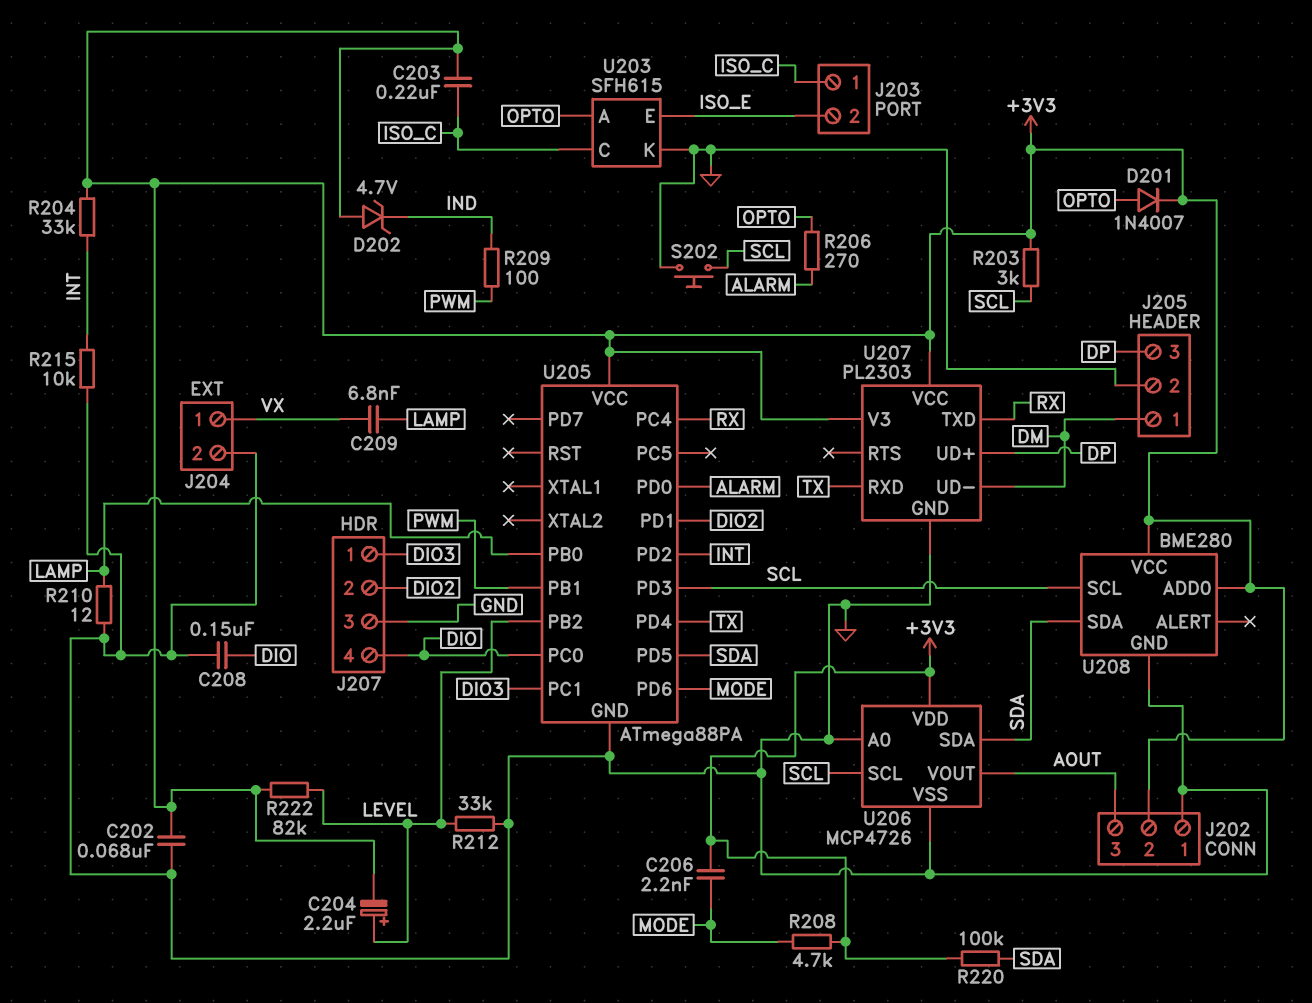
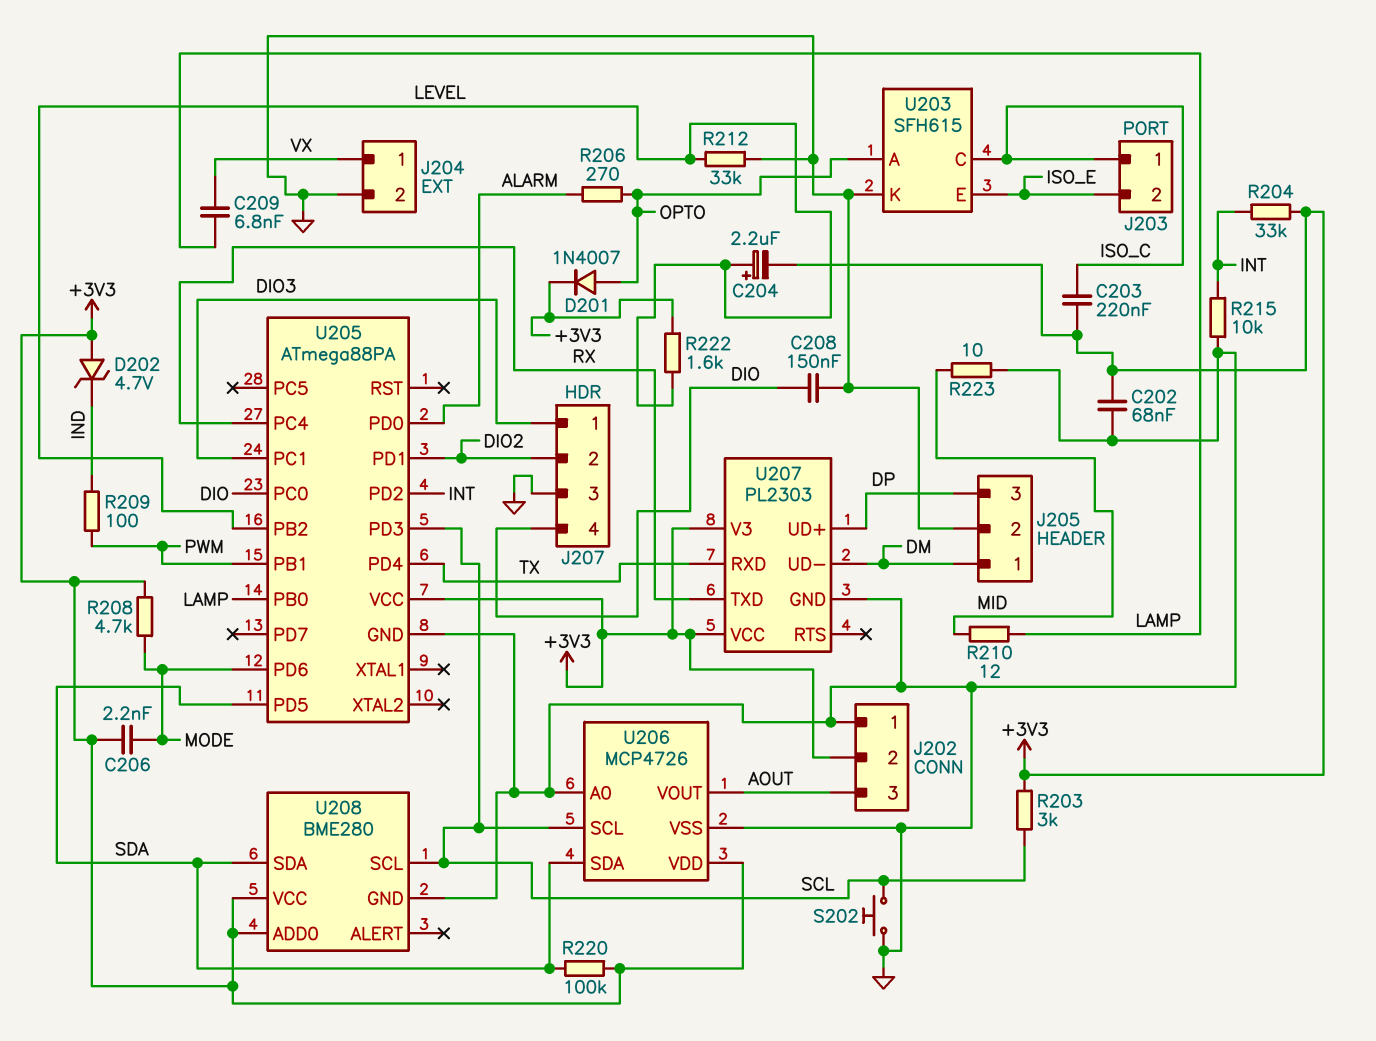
R210: 12 (GND, LAMP) -> 12 (LAMP, MID)
R222: 82k (+3V3, LEVEL) -> 1.6k (+3V3, LEVEL)
R223: none -> 10 (GND, MID)

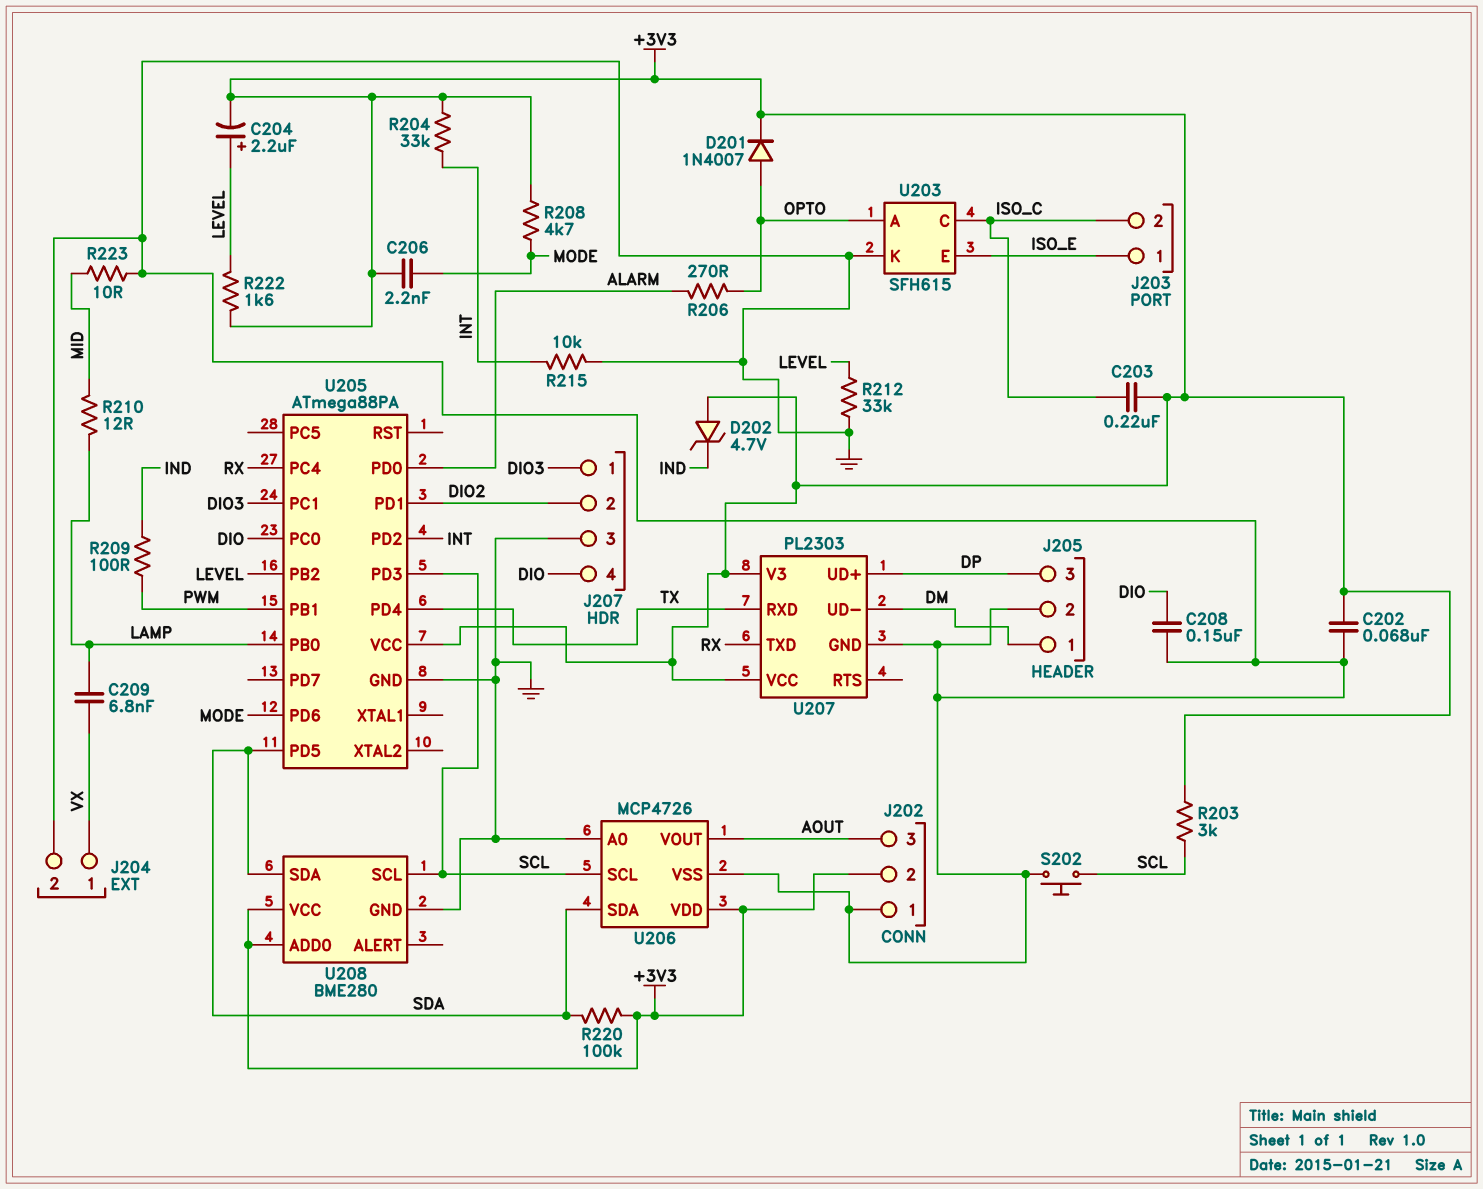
J203 pin 1: ISO_C -> ISO_E
J203 pin 2: ISO_E -> ISO_C

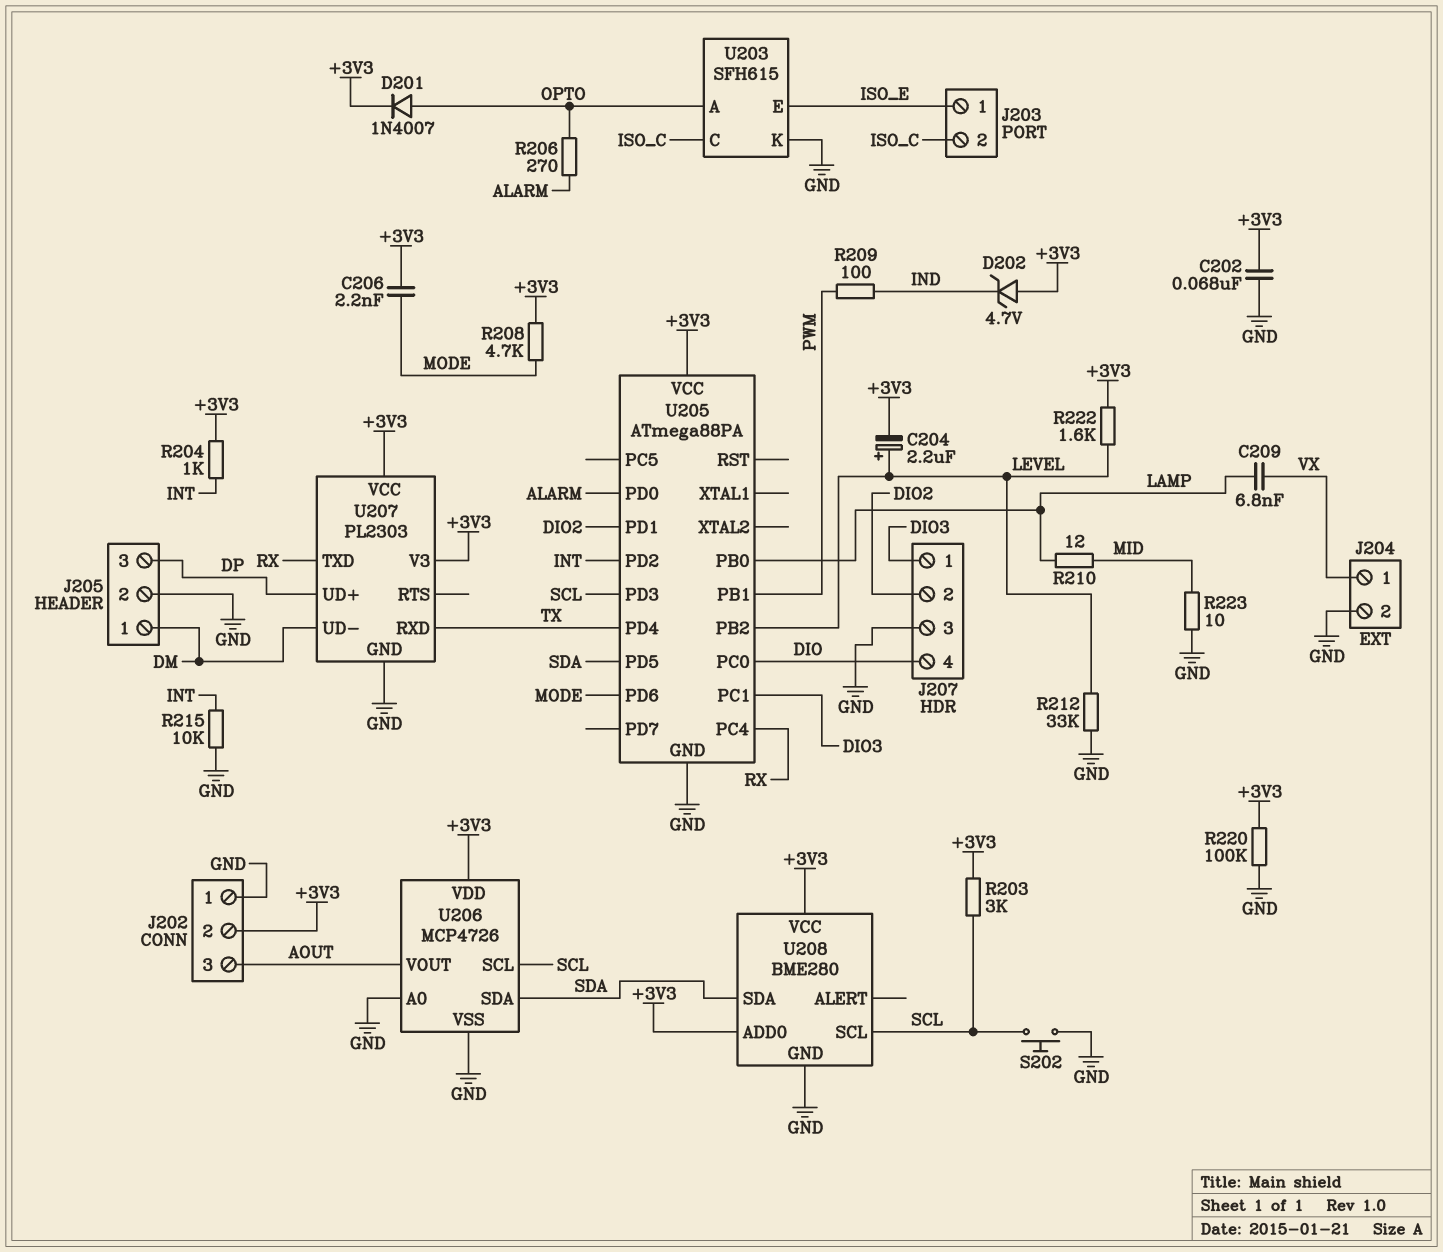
C203: 220nF (+3V3, ISO_C) -> none
C208: 150nF (DIO, GND) -> none
R204: 33k (+3V3, INT) -> 1k (+3V3, INT)
R220: 100k (+3V3, SDA) -> 100k (+3V3, GND)

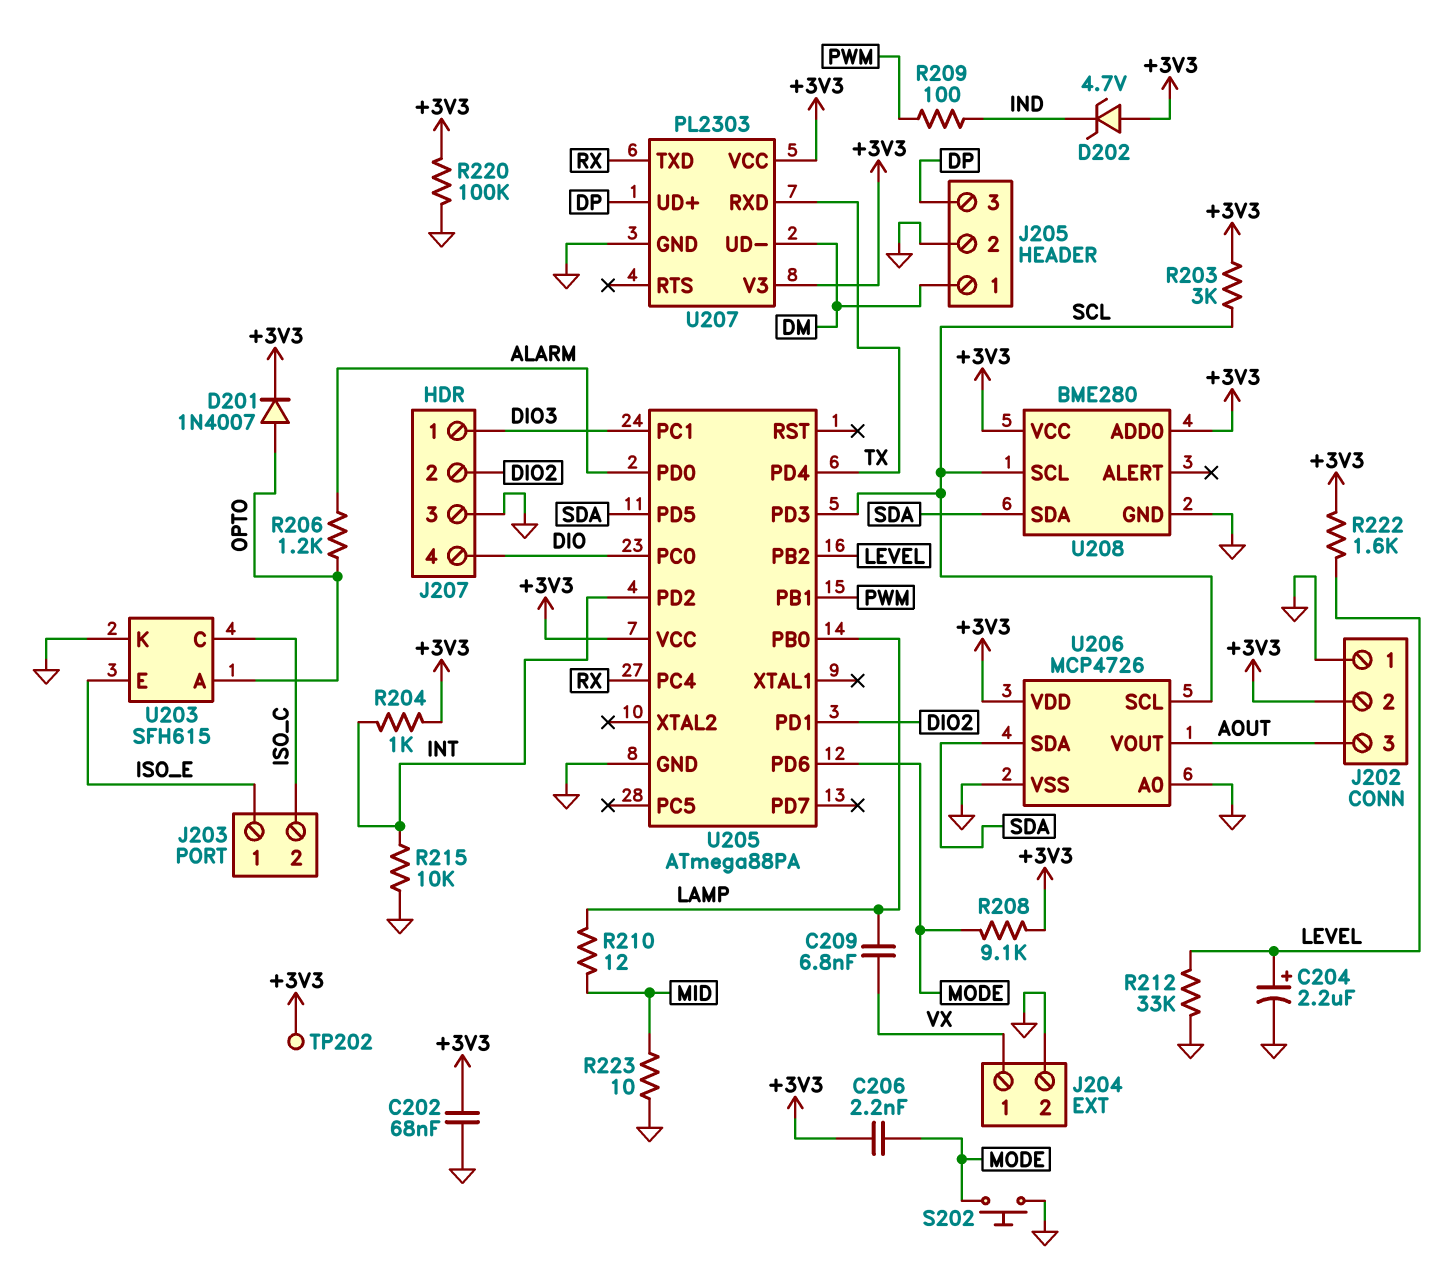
C204: 2.2uF (plus LEVEL, minus +3V3) -> 2.2uF (plus LEVEL, minus GND)
R206: 270 (ALARM, OPTO) -> 1.2k (ALARM, OPTO)
R208: 4.7k (+3V3, MODE) -> 9.1k (+3V3, MODE)
S202: button (GND, SCL) -> button (GND, MODE)
TP202: none -> test point (+3V3)

